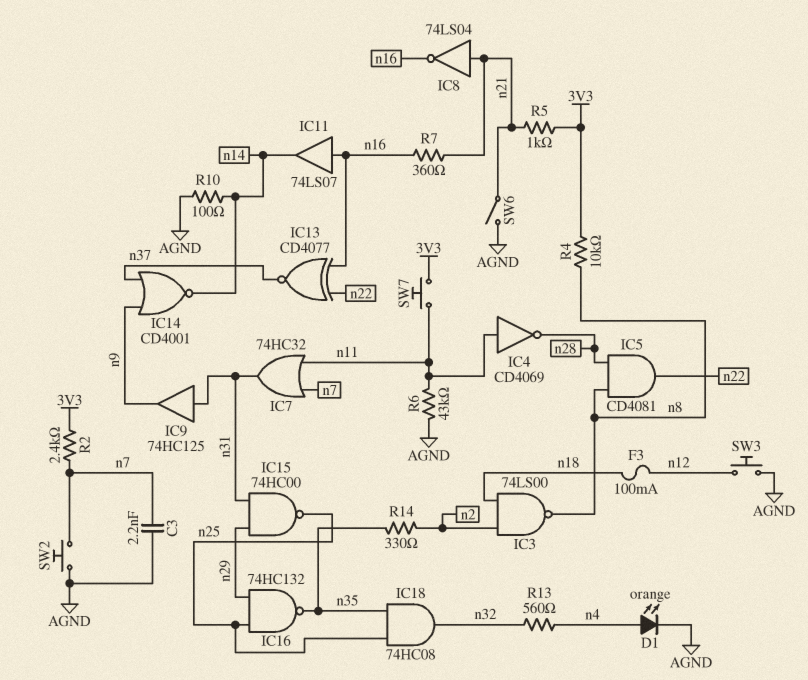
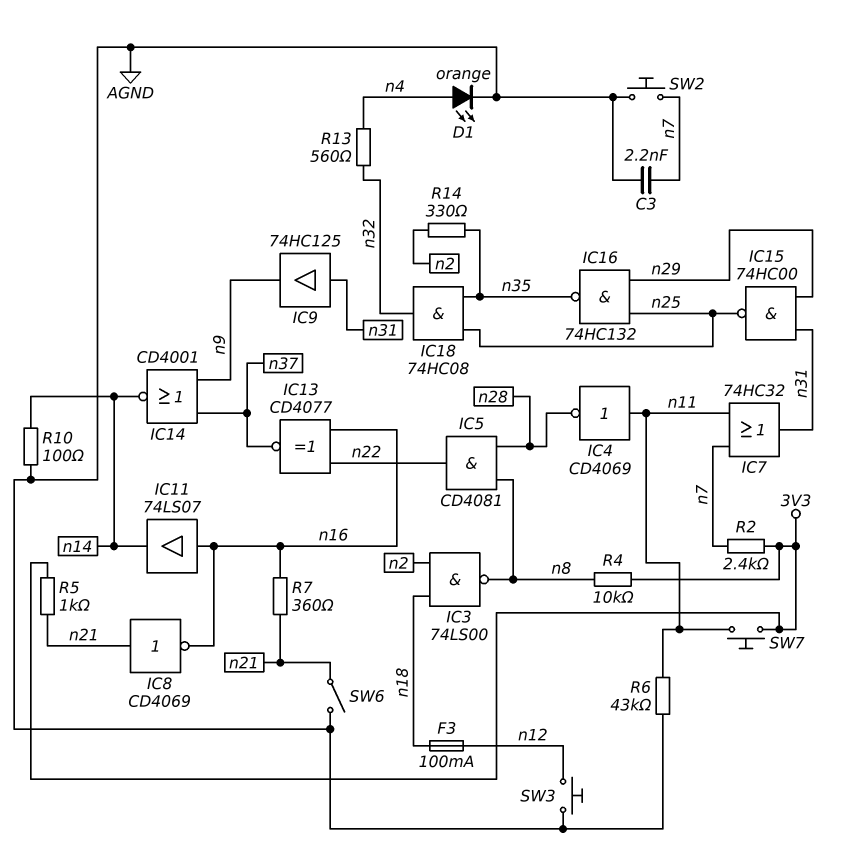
IC8: NOT 74LS04 (in n21, out n16) -> NOT CD4069 (in n21, out n16)

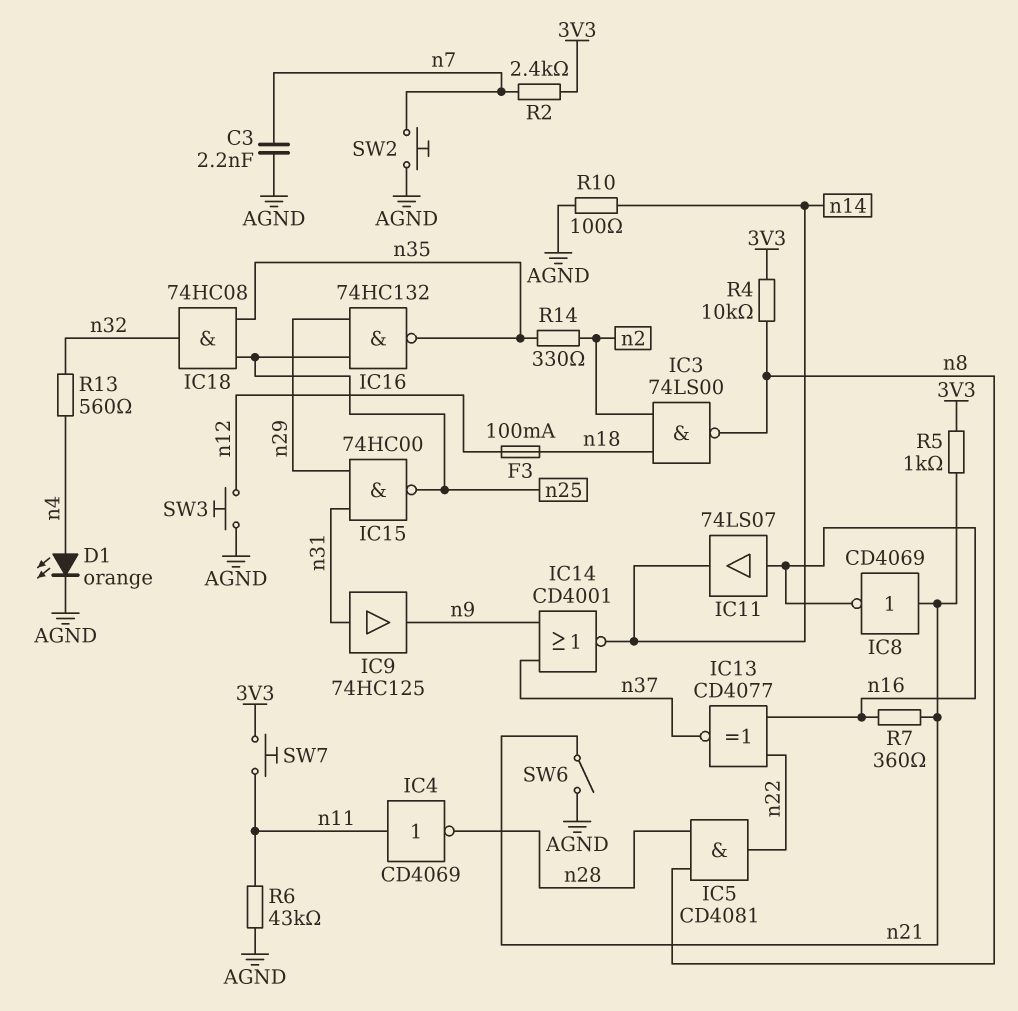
IC7: OR 74HC32 (in n7, in n11, out n31) -> none

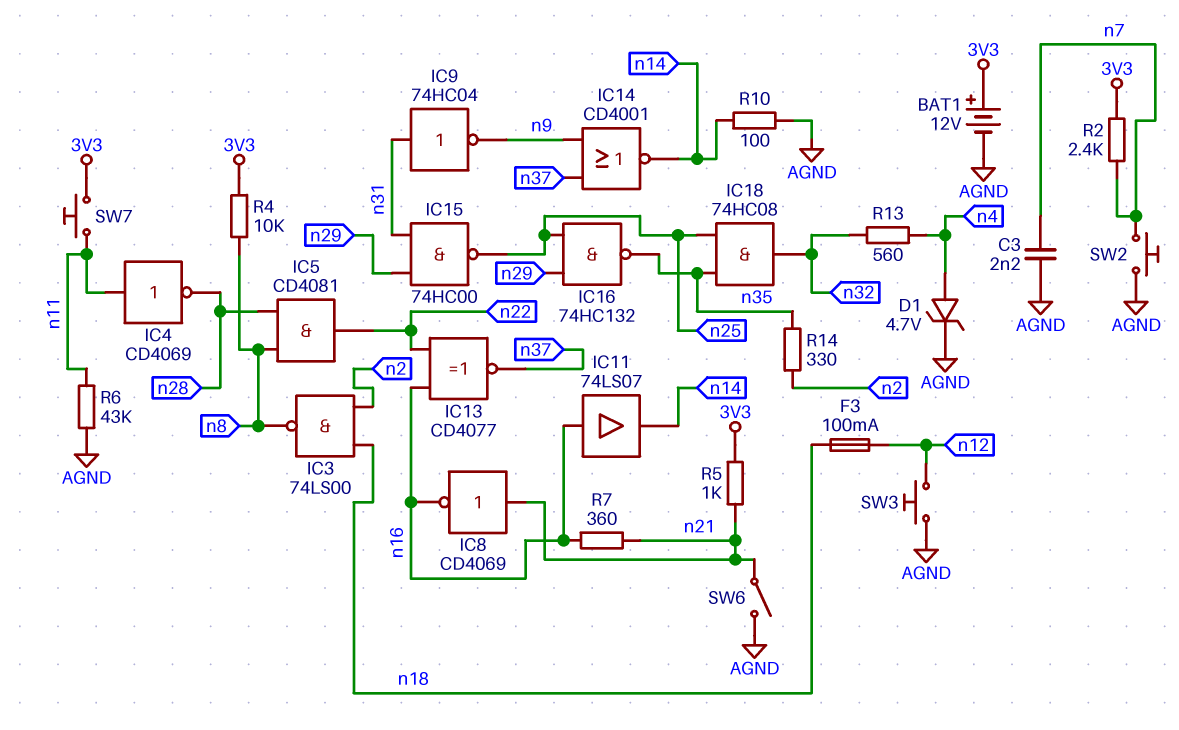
BAT1: none -> 12V (plus 3V3, minus AGND)
D1: LED orange (A n4, K AGND) -> zener 4.7V (A n4, K AGND)
IC9: buffer 74HC125 (in n31, out n9) -> NOT 74HC04 (in n31, out n9)

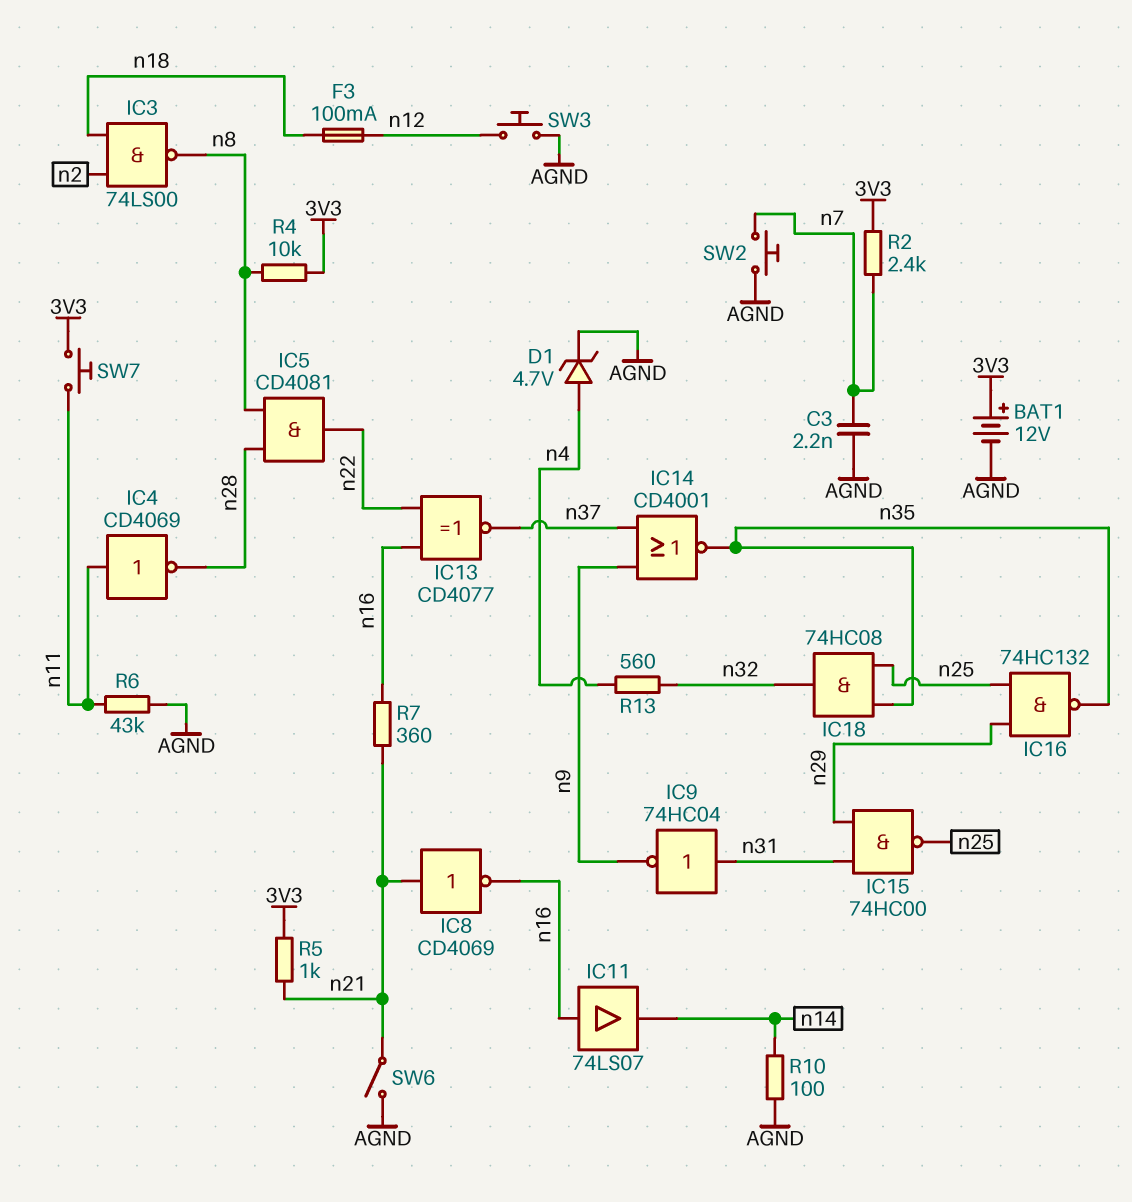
IC14: NOR CD4001 (in n9, in n37, out n14) -> NOR CD4001 (in n9, in n37, out n35)
R14: 330 (n2, n35) -> none

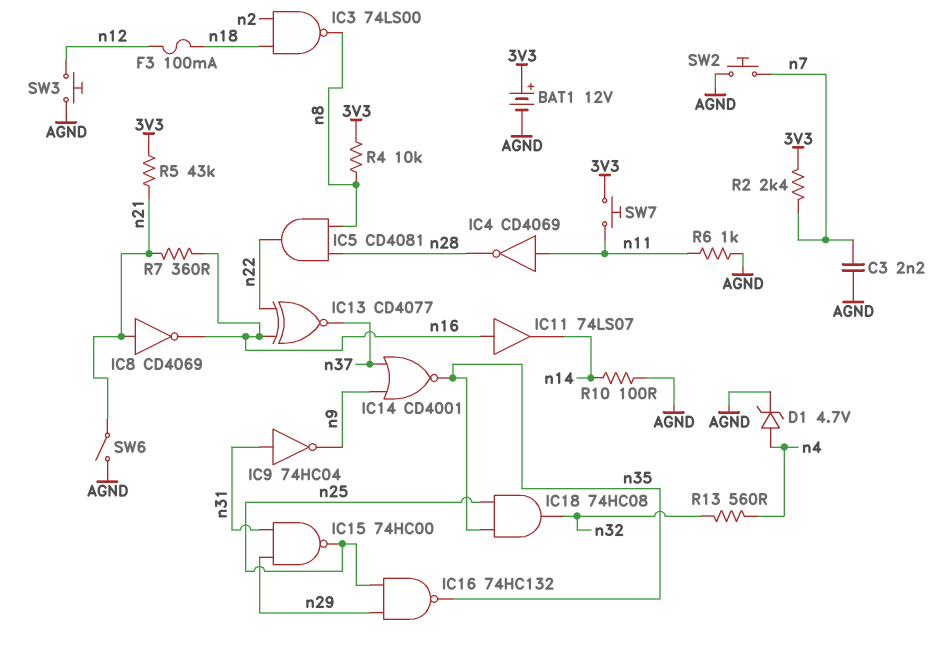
R5: 1k (3V3, n21) -> 43k (3V3, n21)
R6: 43k (AGND, n11) -> 1k (AGND, n11)

